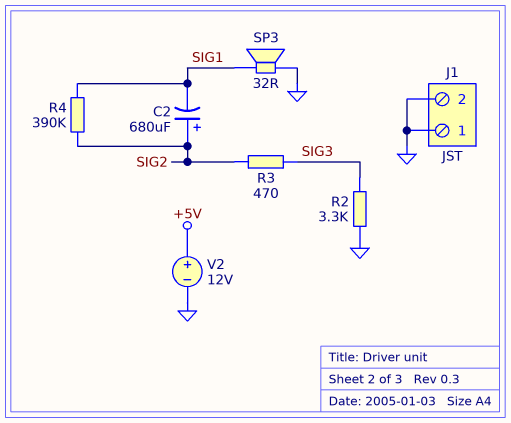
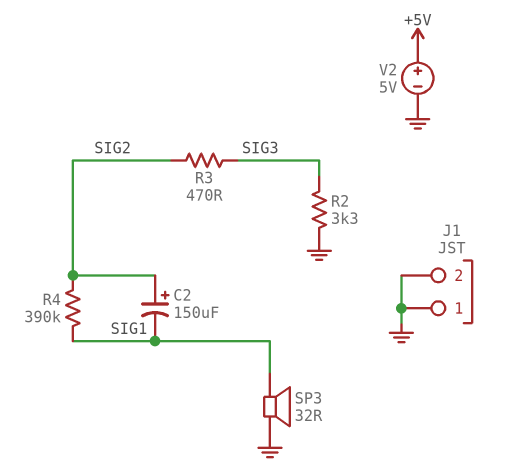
C2: 680uF (plus SIG2, minus SIG1) -> 150uF (plus SIG2, minus SIG1)
V2: 12V (plus +5V, minus GND) -> 5V (plus +5V, minus GND)

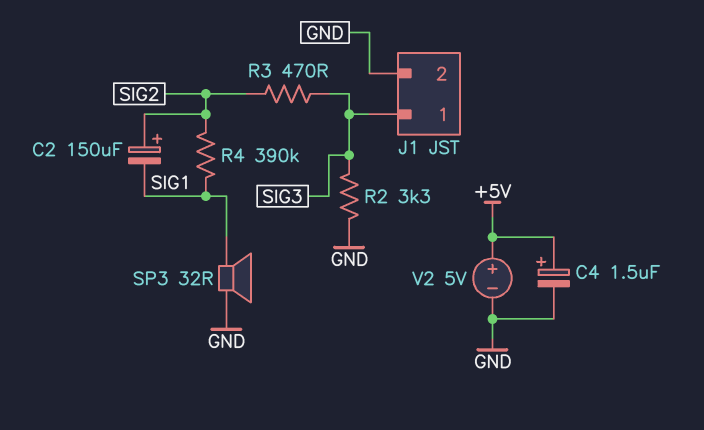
C4: none -> 1.5uF (plus +5V, minus GND)
J1 pin 1: GND -> SIG3

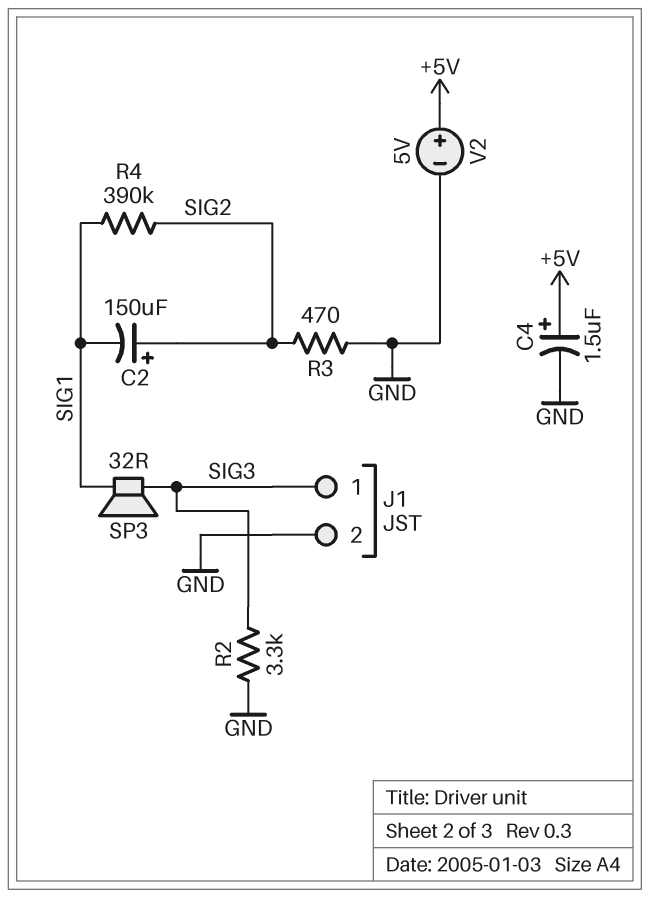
R3: 470 (SIG2, SIG3) -> 470 (GND, SIG2)
SP3: speaker 32R (GND, SIG1) -> speaker 32R (SIG1, SIG3)

